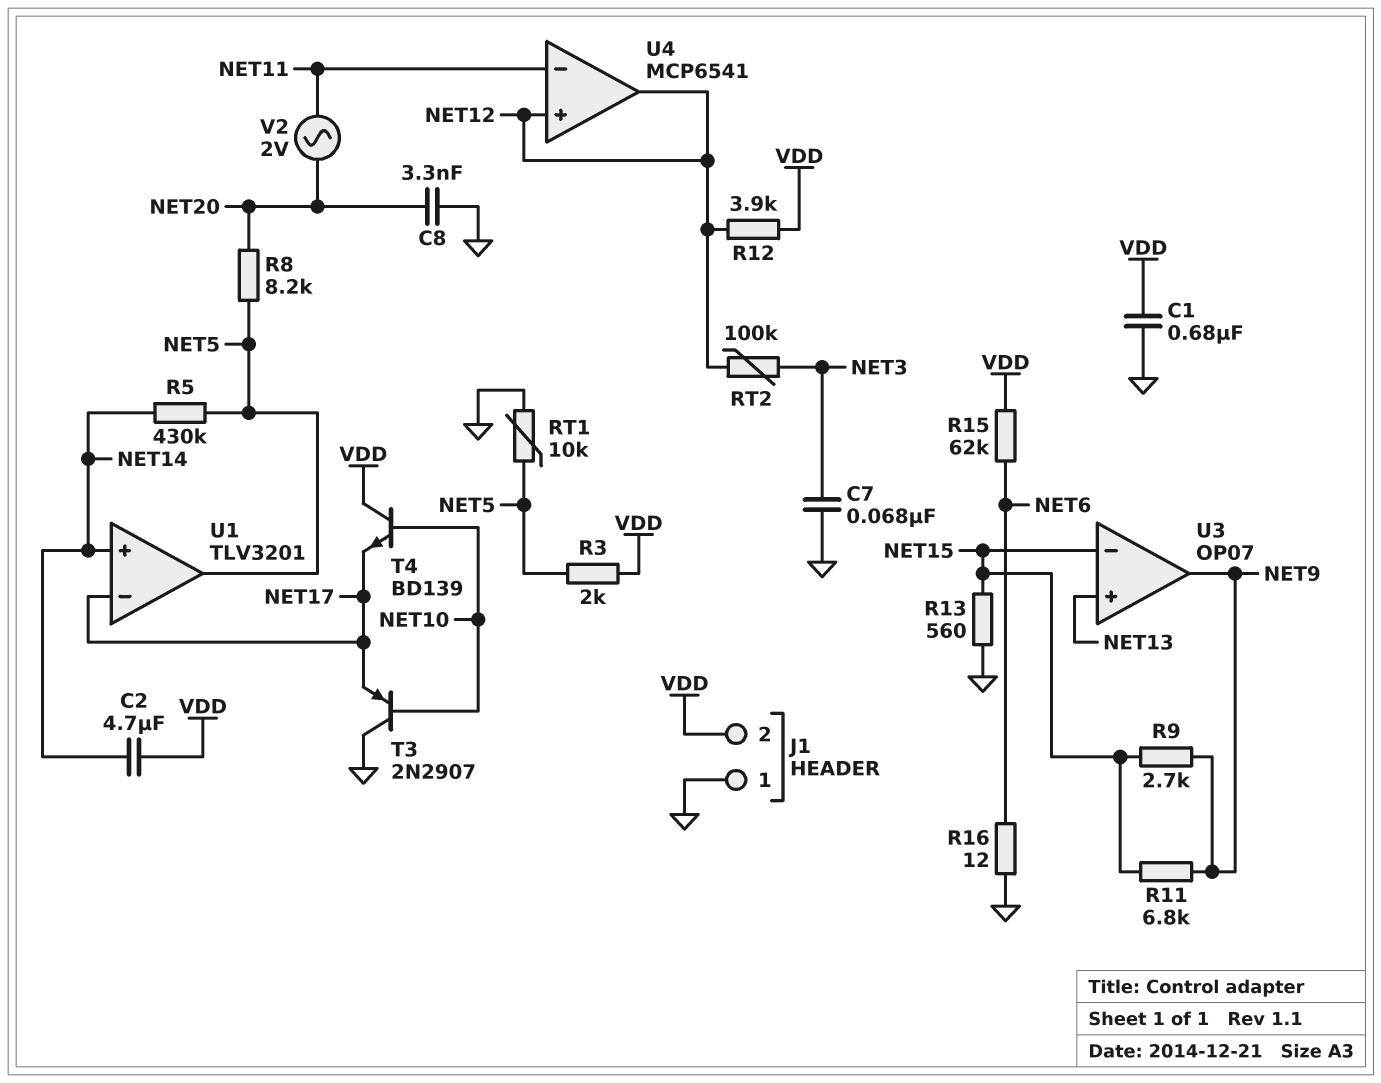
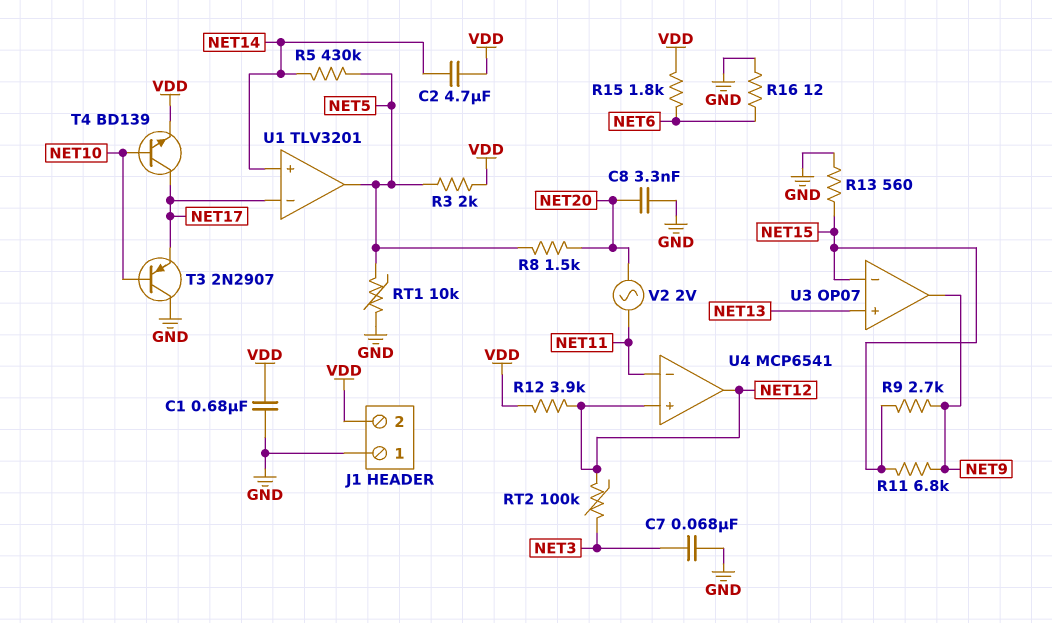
R8: 8.2k (NET5, NET20) -> 1.5k (NET5, NET20)
R15: 62k (NET6, VDD) -> 1.8k (NET6, VDD)
T4: NPN BD139 (B NET10, C VDD, E NET17) -> NPN BD139 (B NET10, C NET17, E VDD)

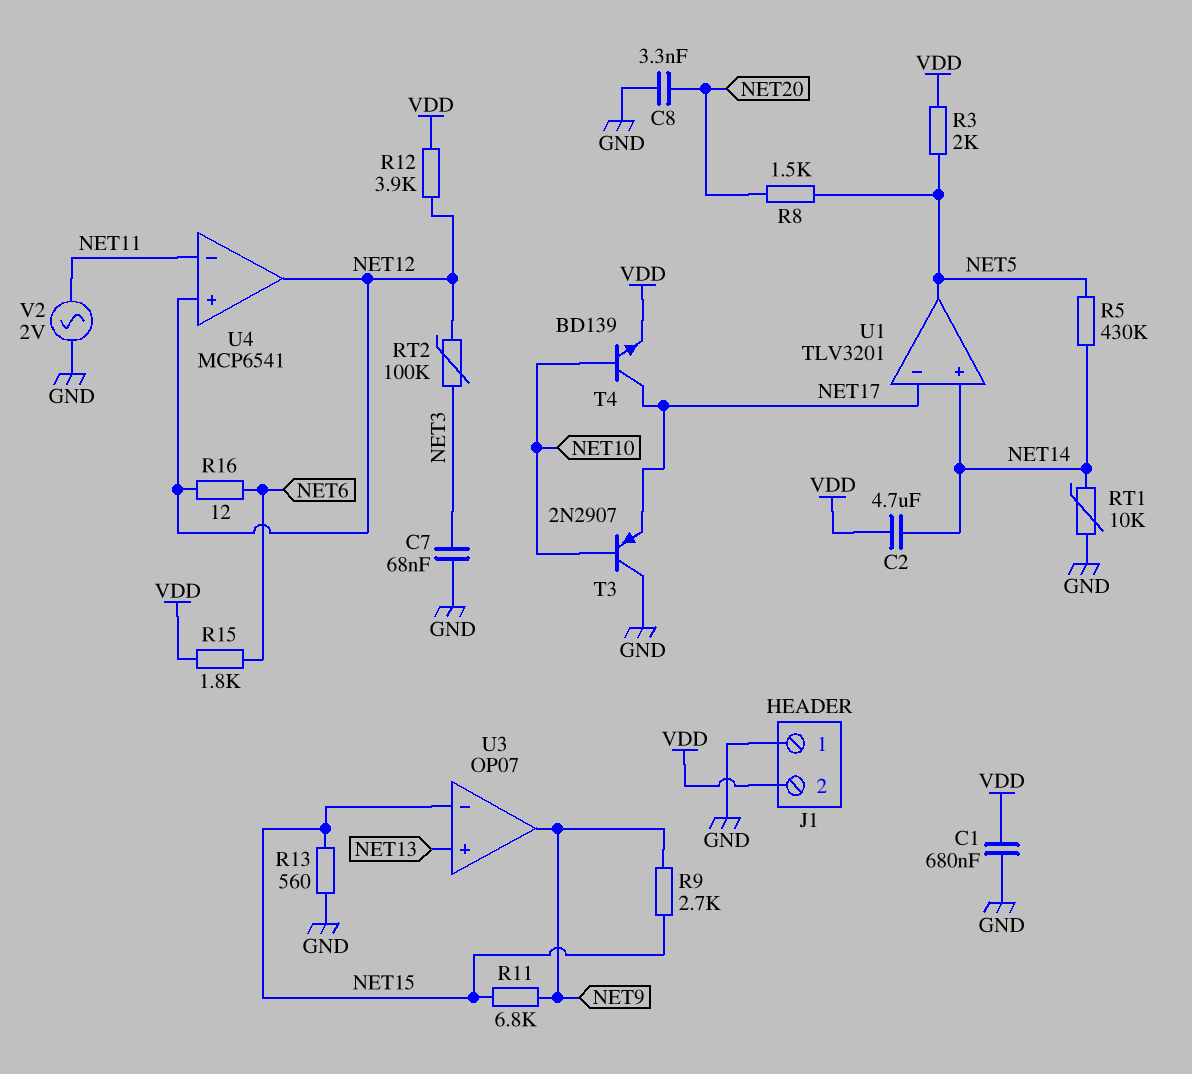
R16: 12 (GND, NET6) -> 12 (NET6, NET12)
RT1: 10k (GND, NET5) -> 10k (GND, NET14)
V2: AC 2V (NET11, NET20) -> AC 2V (GND, NET11)

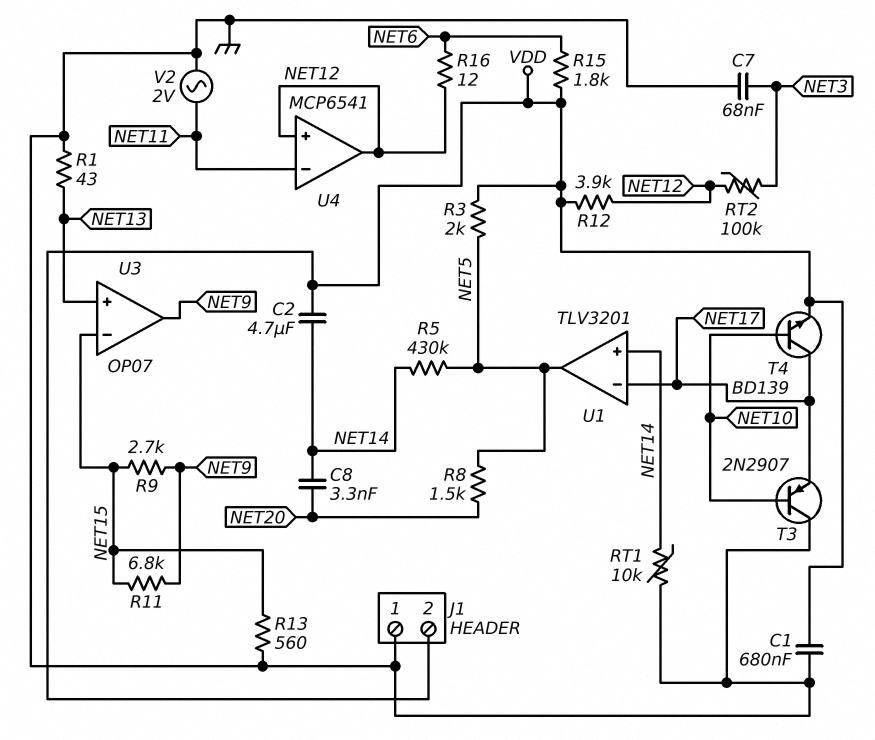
C8: 3.3nF (GND, NET20) -> 3.3nF (NET14, NET20)
R1: none -> 43 (GND, NET13)

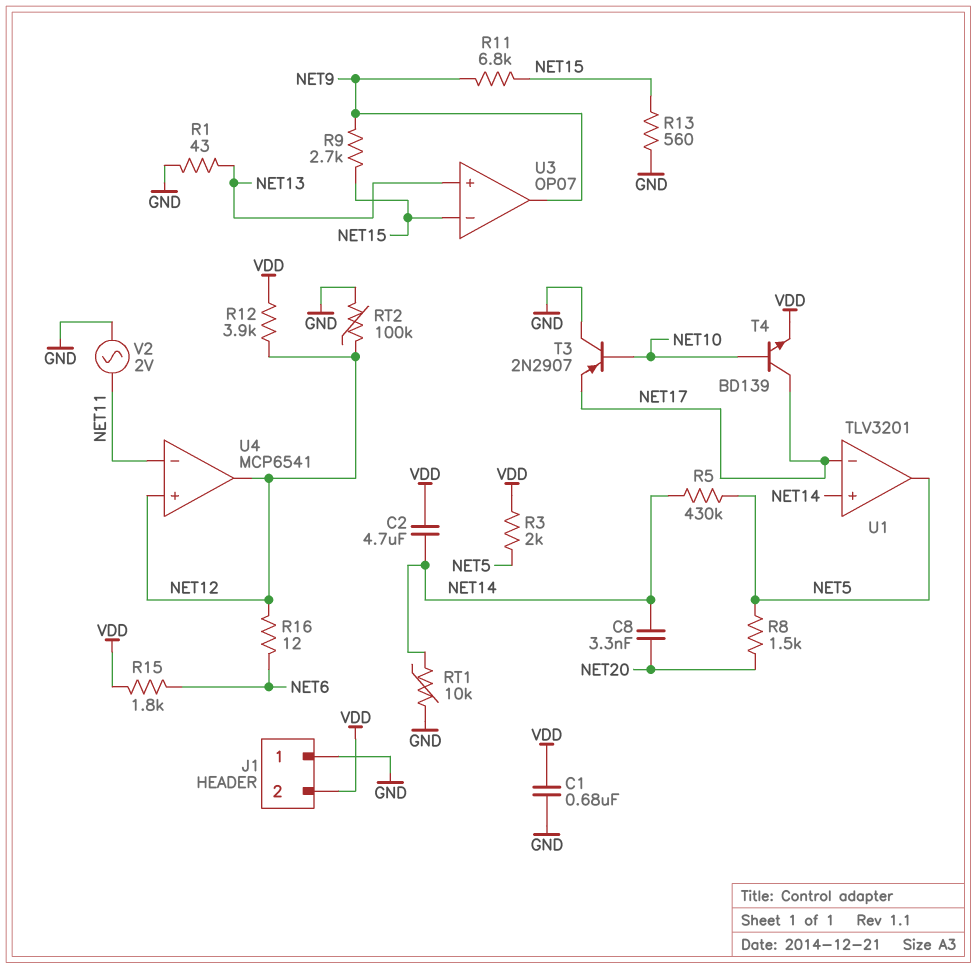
C7: 68nF (GND, NET3) -> none
RT2: 100k (NET3, NET12) -> 100k (GND, NET12)

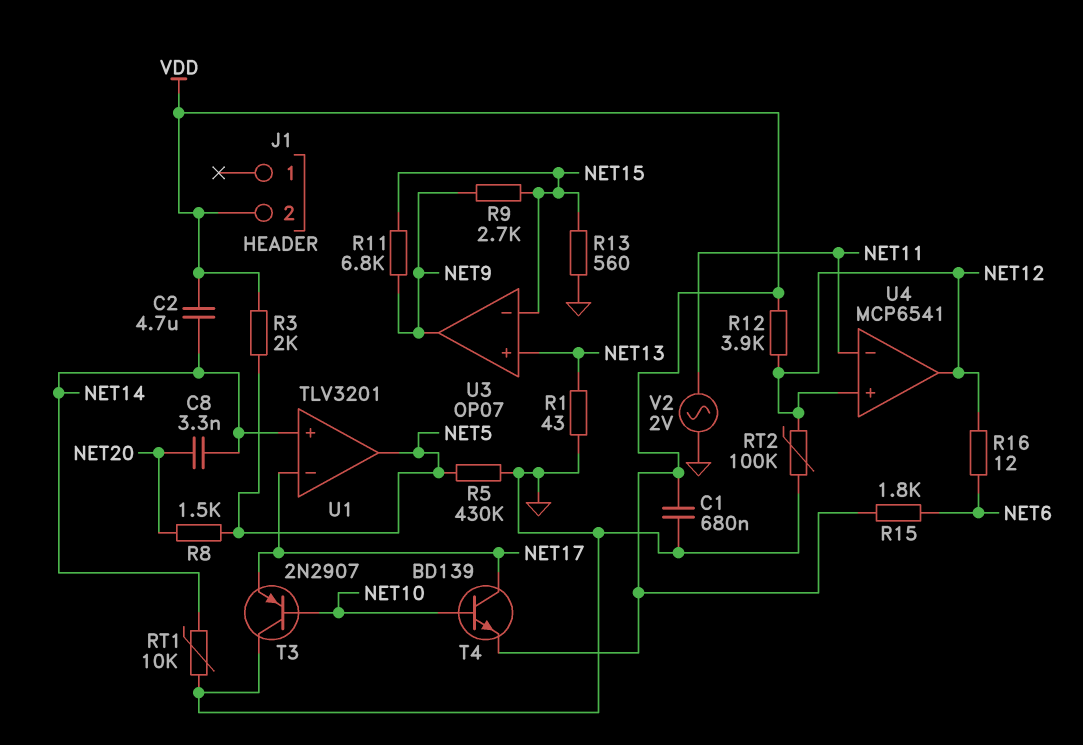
J1 pin 1: GND -> none
R5: 430k (NET5, NET14) -> 430k (GND, NET5)

